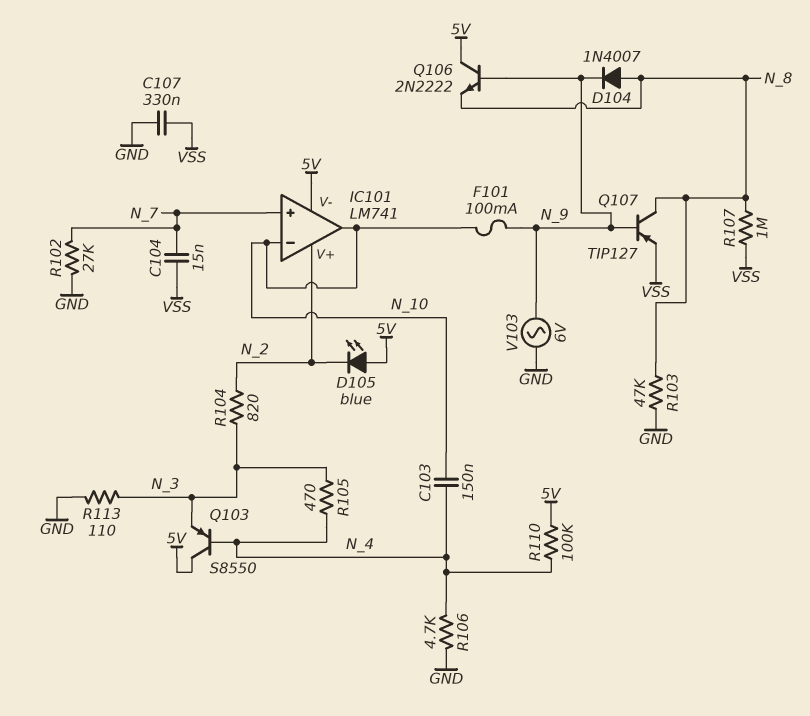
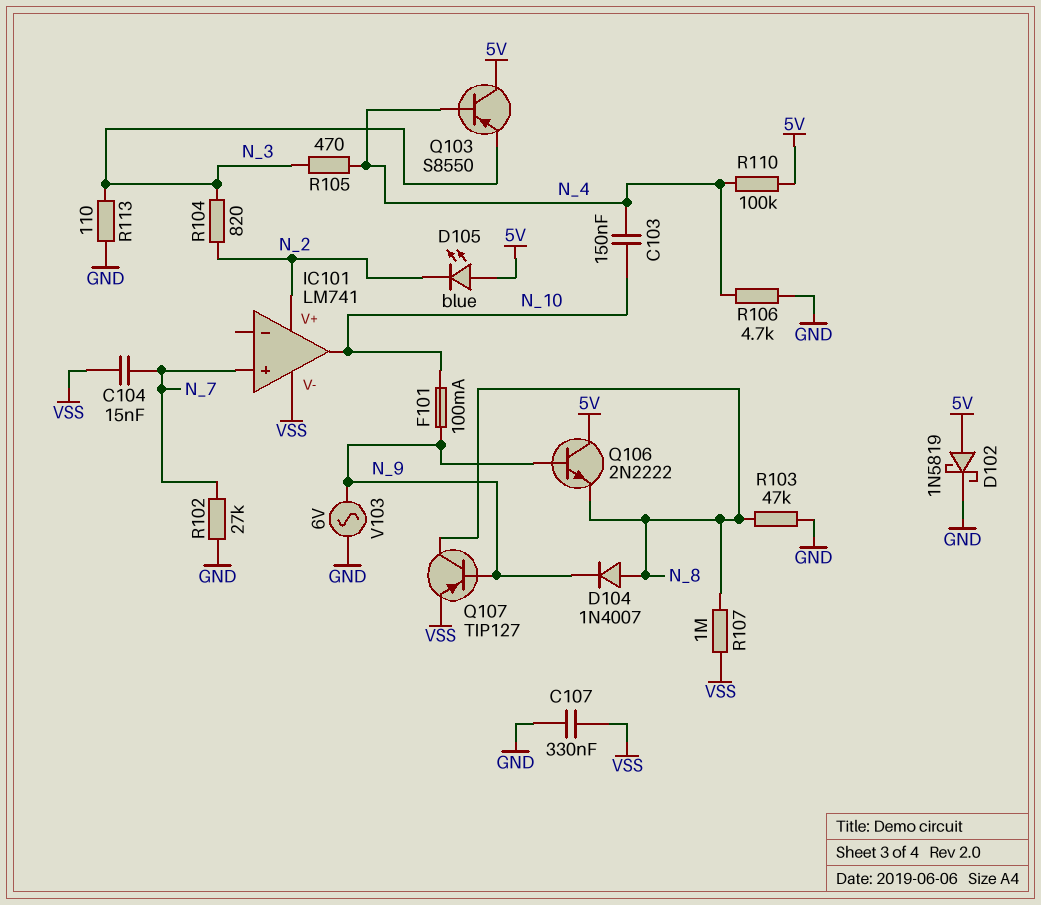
D102: none -> schottky 1N5819 (A 5V, K GND)
IC101 pin V-: 5V -> VSS
IC101 pin in-: N_10 -> none

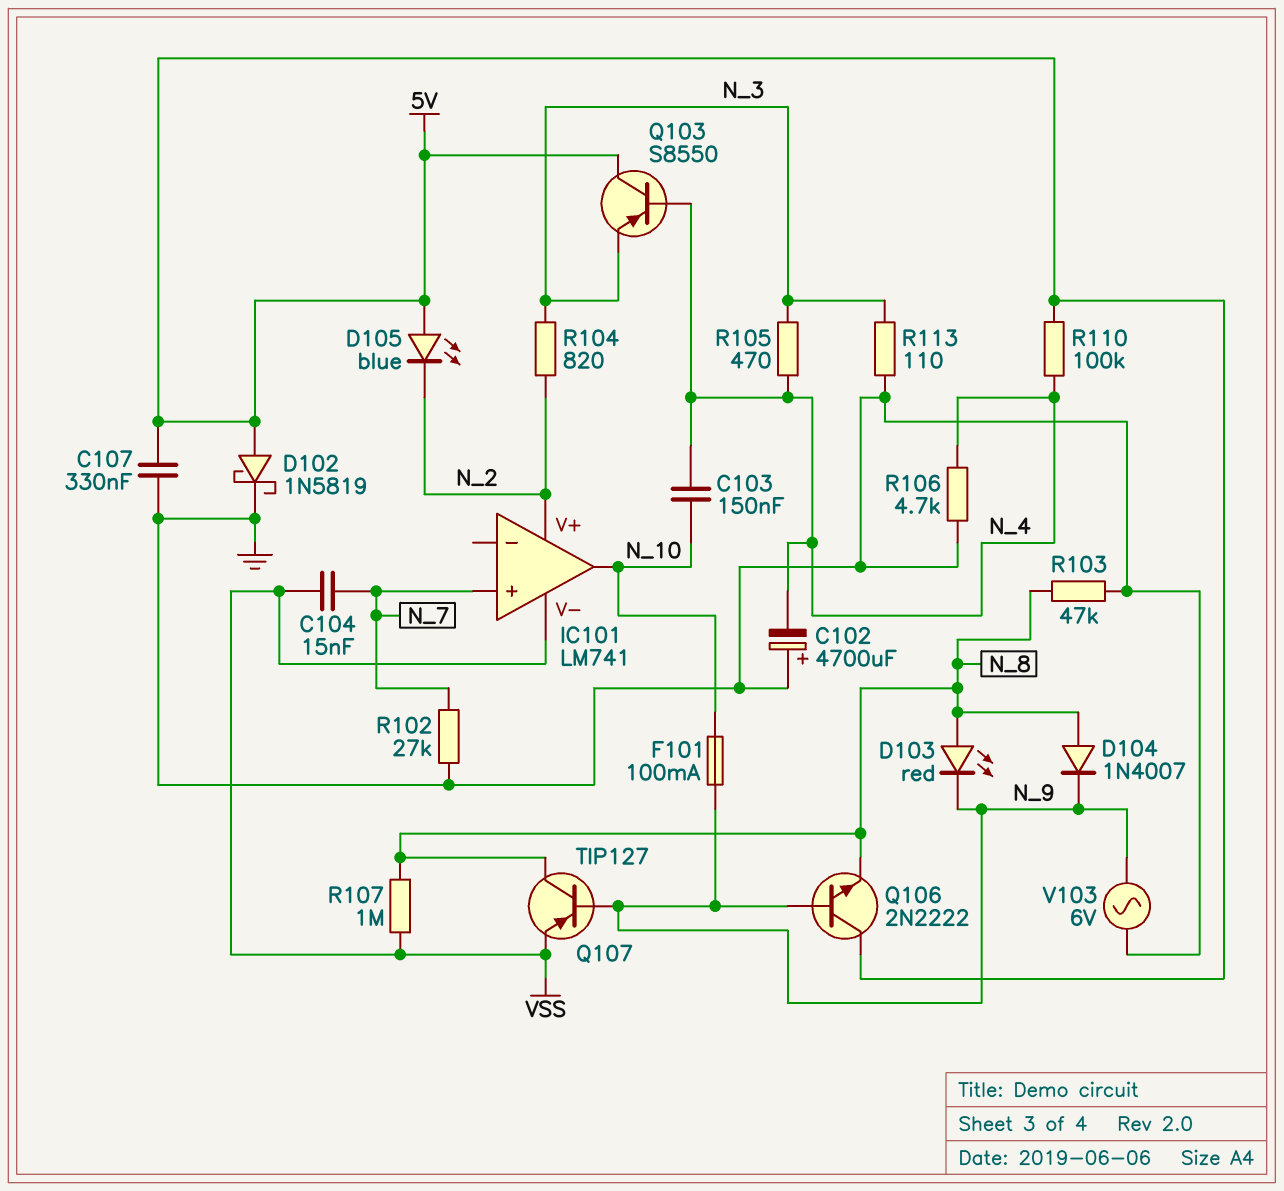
C102: none -> 4700uF (plus GND, minus N_4)
C107: 330nF (GND, VSS) -> 330nF (5V, GND)
D103: none -> LED red (A N_8, K N_9)

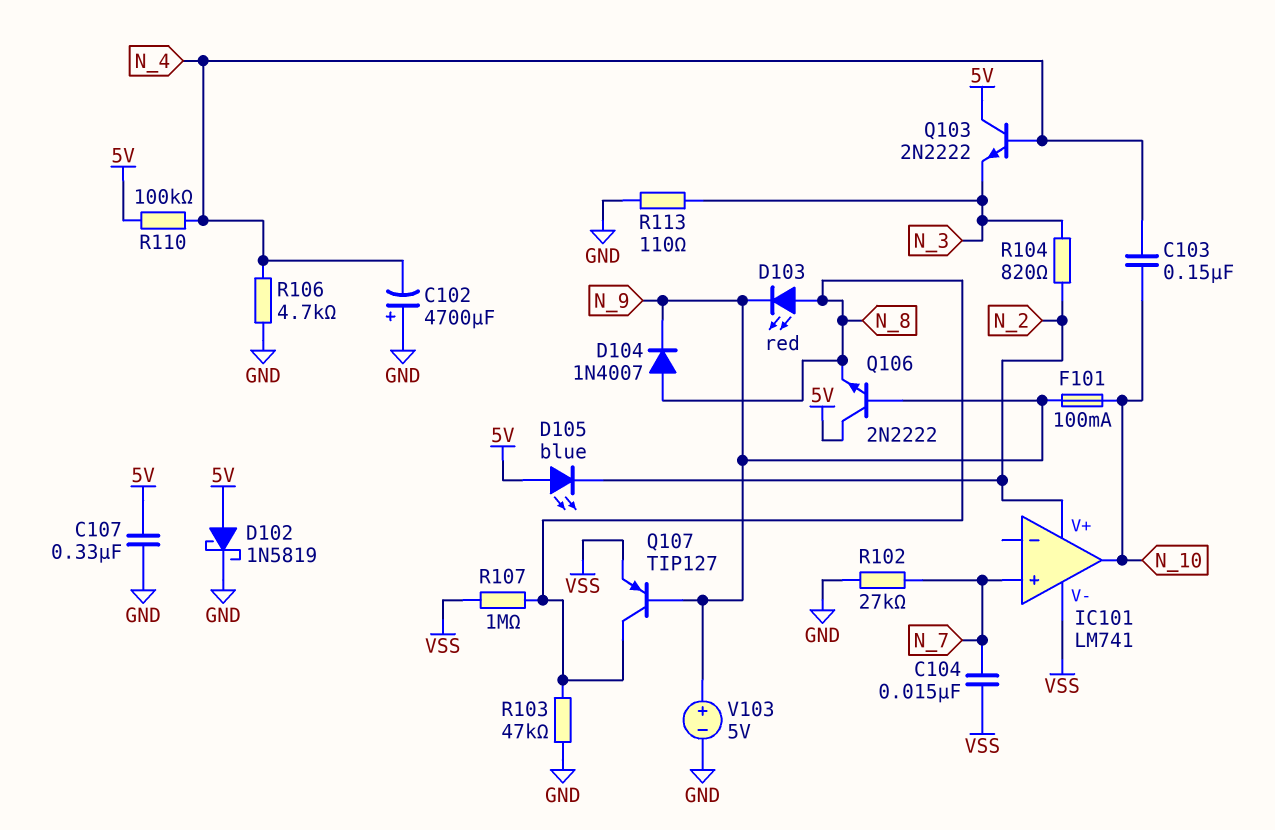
Q103: PNP S8550 (B N_4, C 5V, E N_3) -> NPN 2N2222 (B N_4, C 5V, E N_3)
R105: 470 (N_3, N_4) -> none
V103: AC 6V (GND, N_9) -> 5V (plus N_9, minus GND)

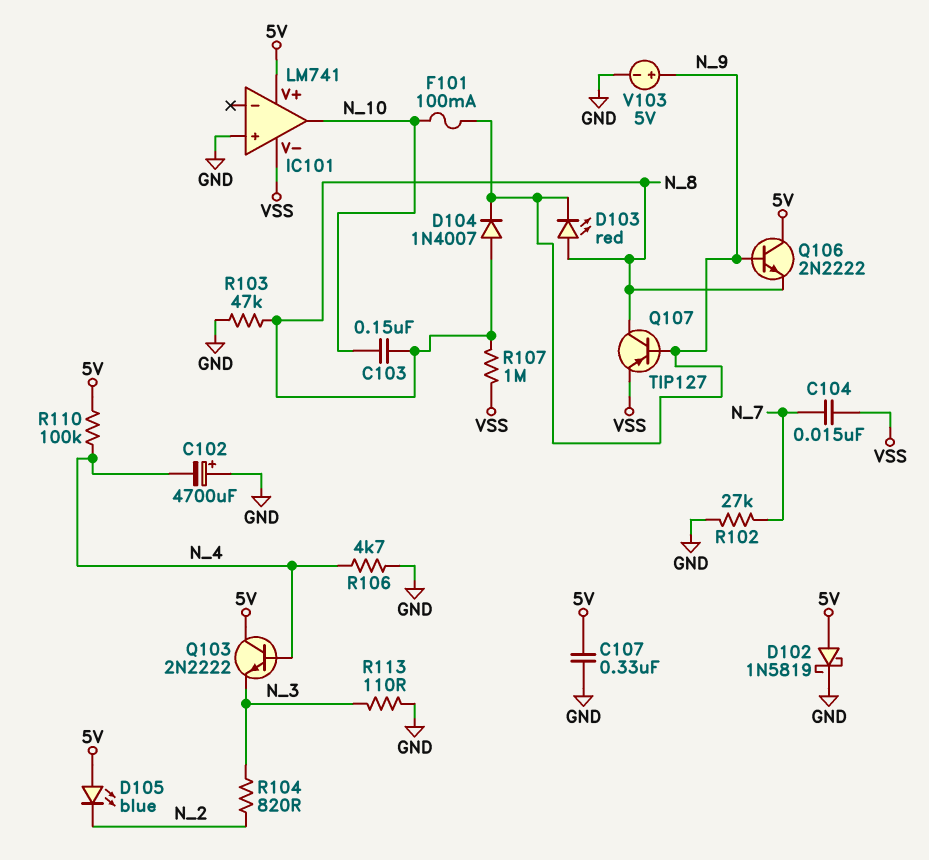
C103: 150nF (N_4, N_10) -> 150nF (N_8, N_10)
IC101 pin V+: N_2 -> 5V
IC101 pin in+: N_7 -> GND

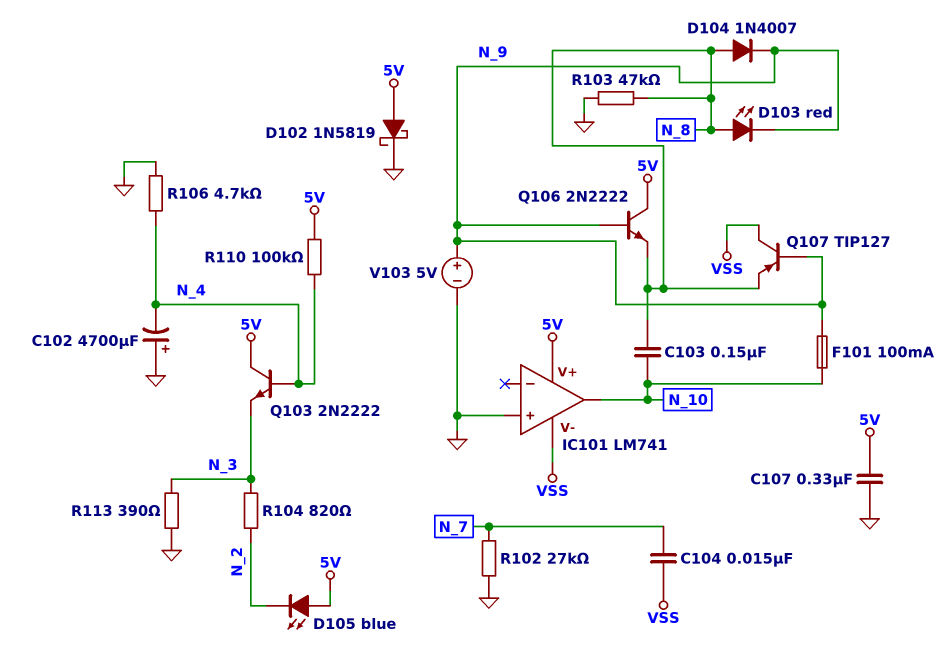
Q107: PNP TIP127 (B N_9, C N_8, E VSS) -> PNP TIP127 (B N_9, C VSS, E N_8)
R107: 1M (N_8, VSS) -> none
R113: 110 (GND, N_3) -> 390 (GND, N_3)

